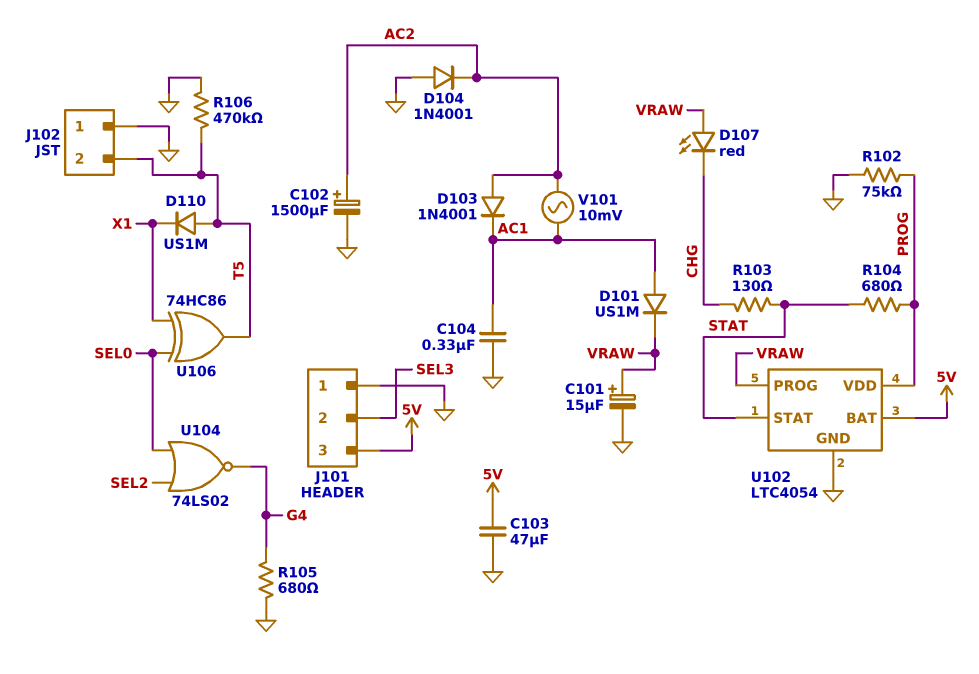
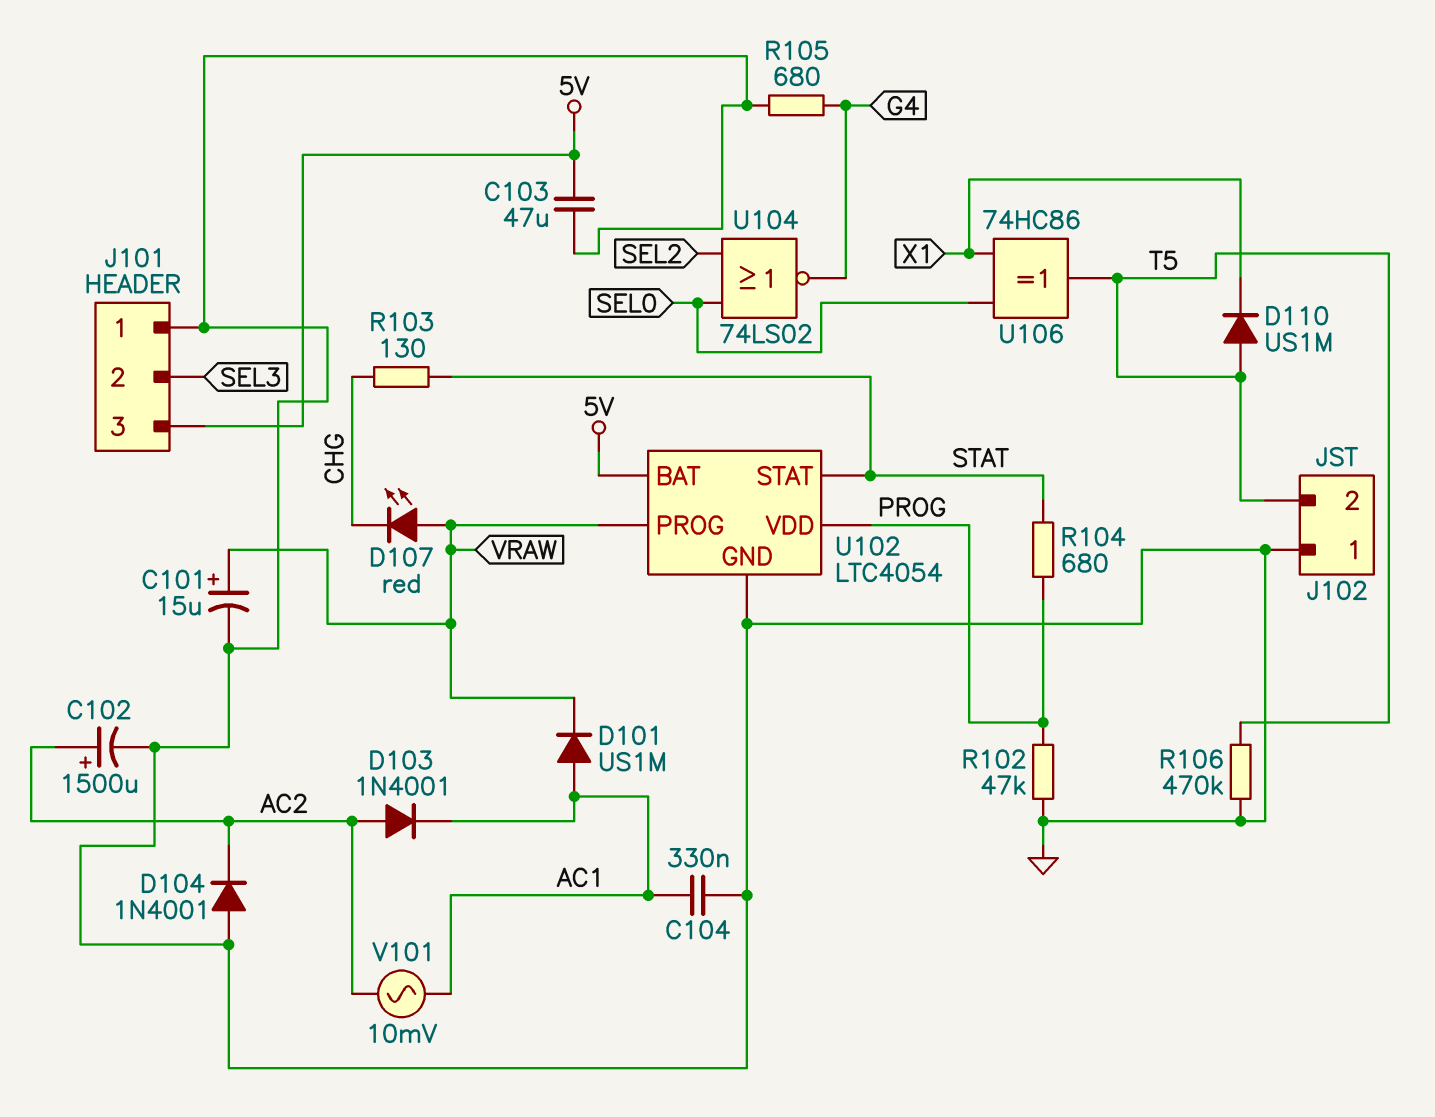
R102: 75k (GND, PROG) -> 47k (GND, PROG)

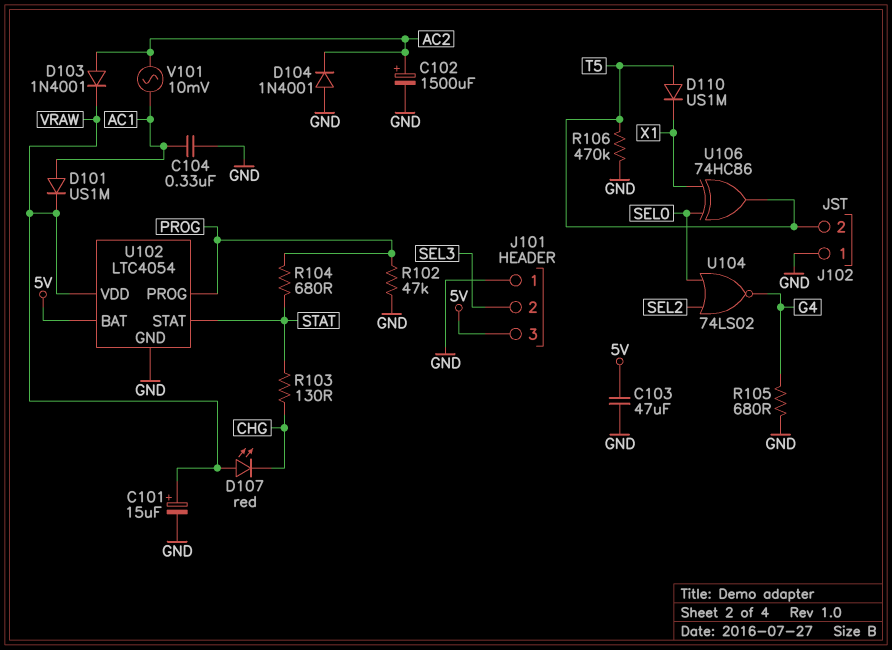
D103: diode 1N4001 (A AC2, K AC1) -> diode 1N4001 (A AC2, K VRAW)
U102 pin PROG: VRAW -> PROG
U102 pin VDD: PROG -> VRAW

